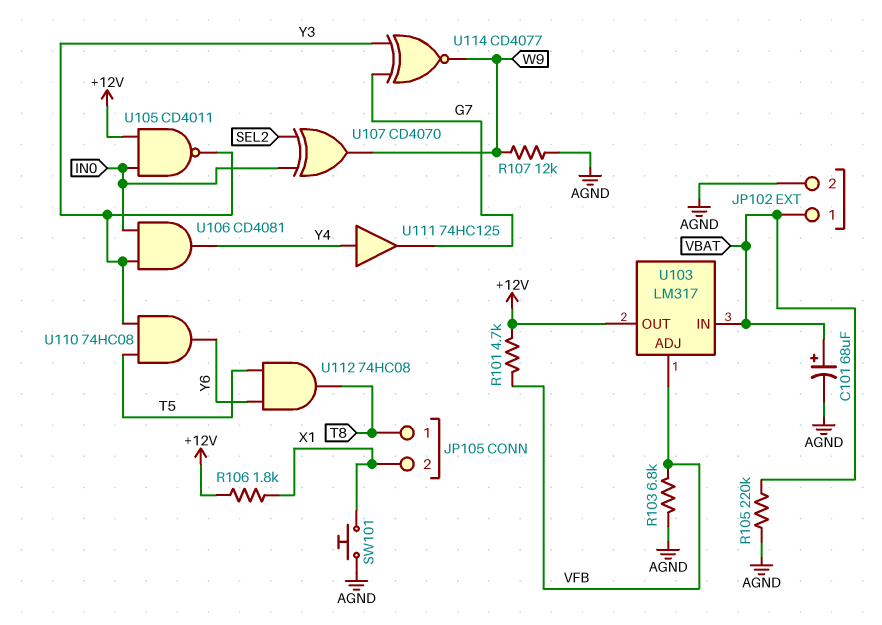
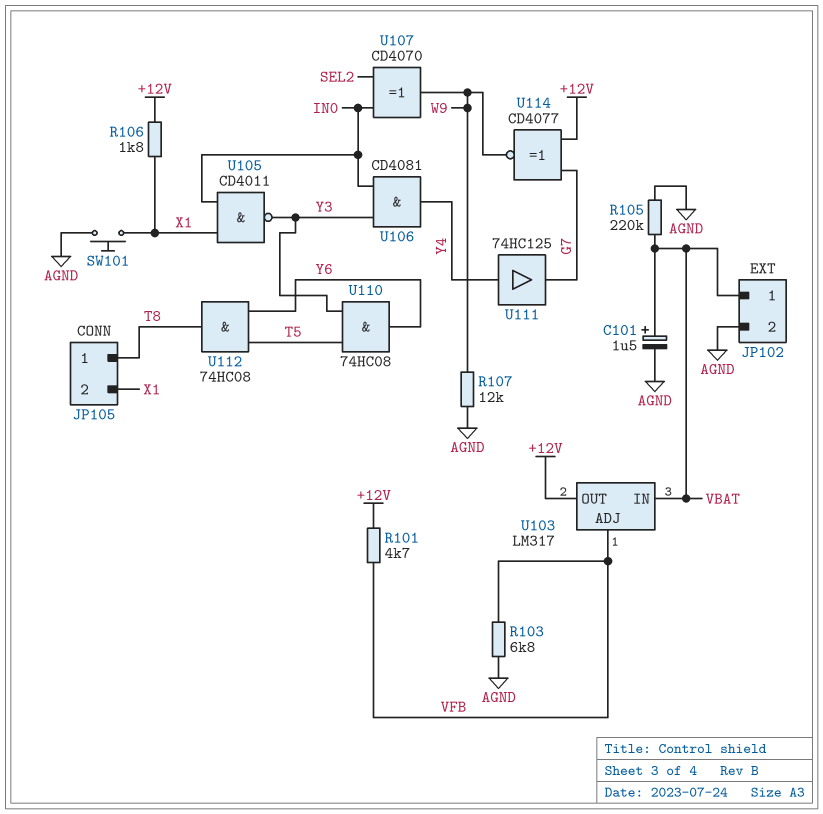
C101: 68uF (plus VBAT, minus AGND) -> 1.5uF (plus VBAT, minus AGND)
U105: NAND CD4011 (in +12V, in IN0, out Y3) -> NAND CD4011 (in IN0, in X1, out Y3)
U114: XNOR CD4077 (in G7, in Y3, out W9) -> XNOR CD4077 (in +12V, in G7, out W9)

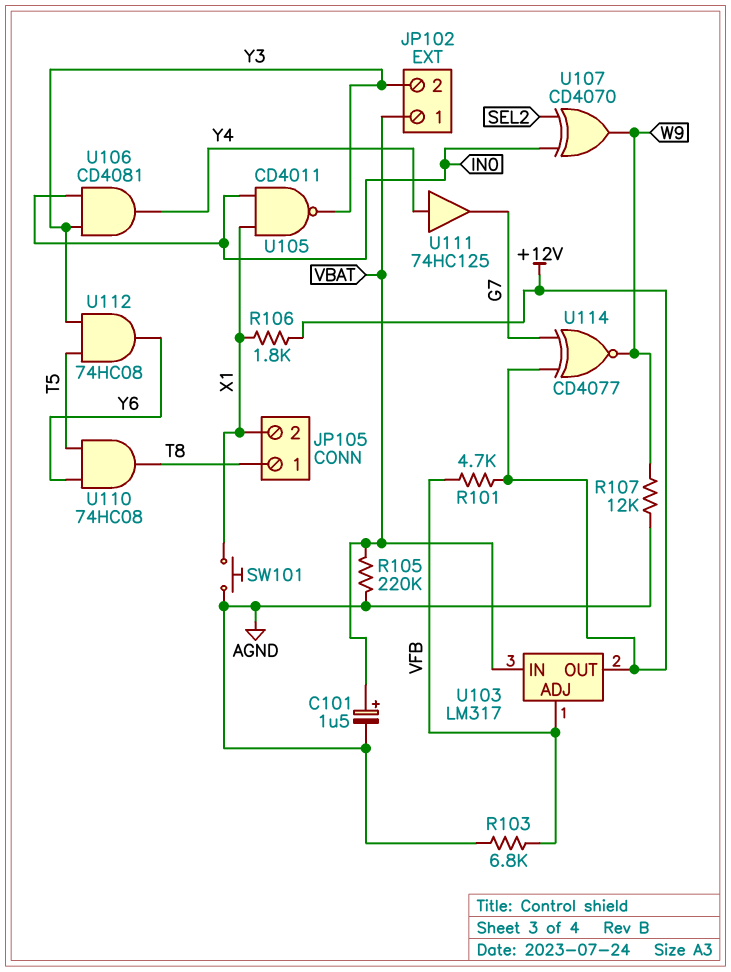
JP102 pin 2: AGND -> Y3
U110: AND 74HC08 (in T5, in Y3, out Y6) -> AND 74HC08 (in T5, in Y6, out T8)
U112: AND 74HC08 (in T5, in Y6, out T8) -> AND 74HC08 (in T5, in Y3, out Y6)

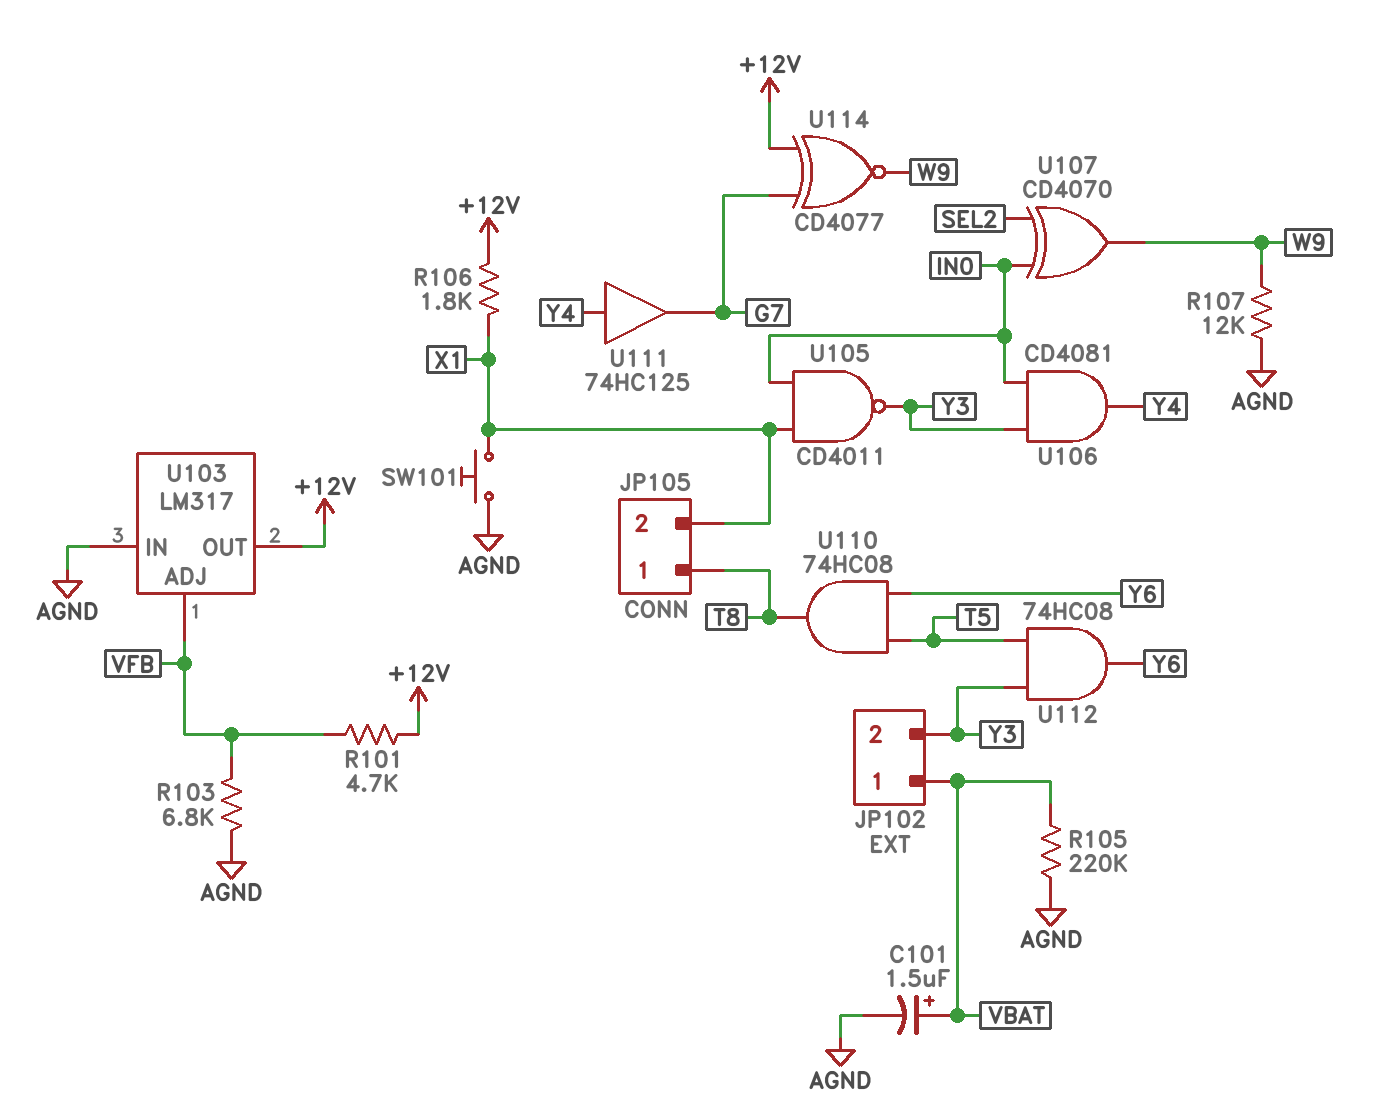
U103 pin IN: VBAT -> AGND

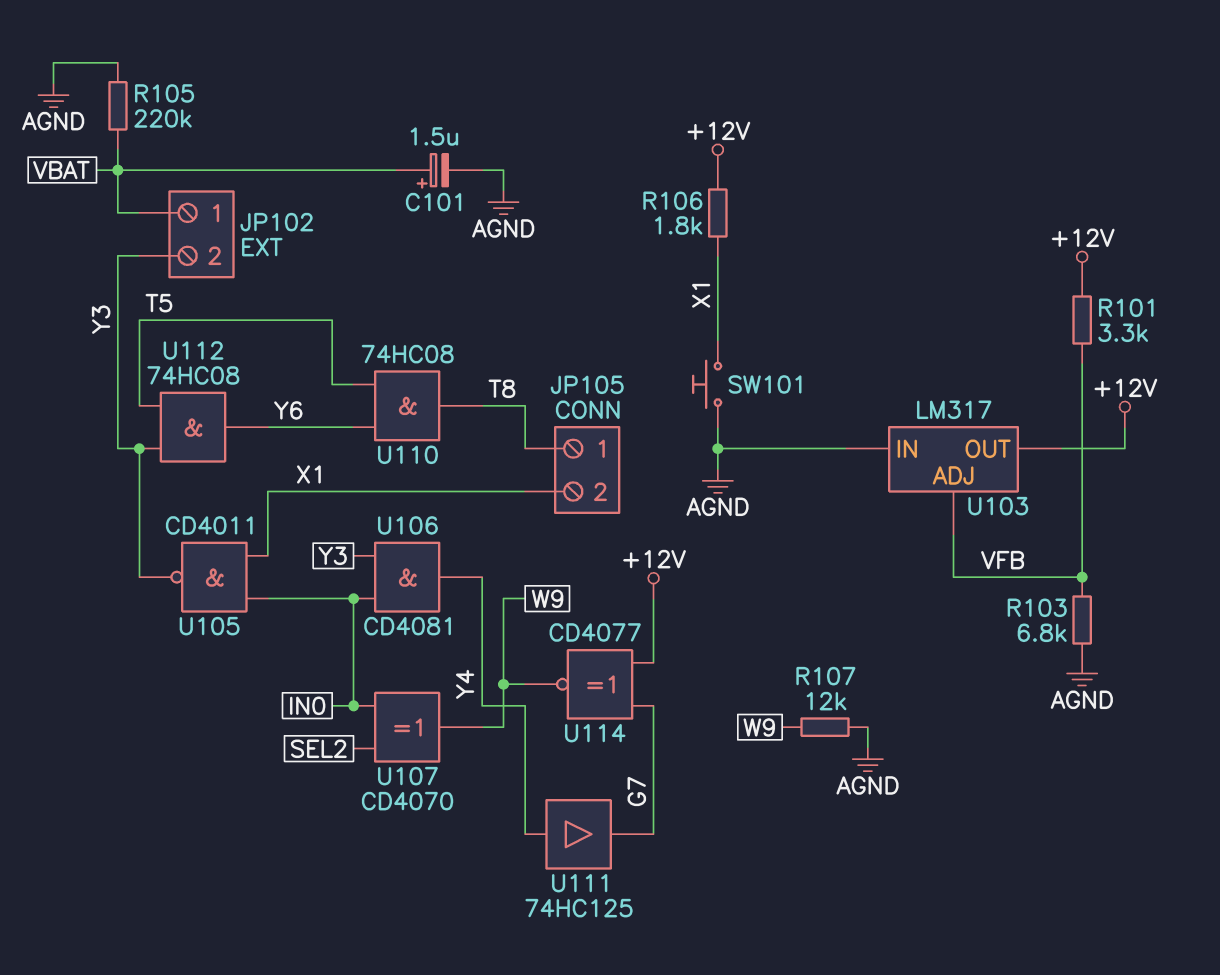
R101: 4.7k (+12V, VFB) -> 3.3k (+12V, VFB)

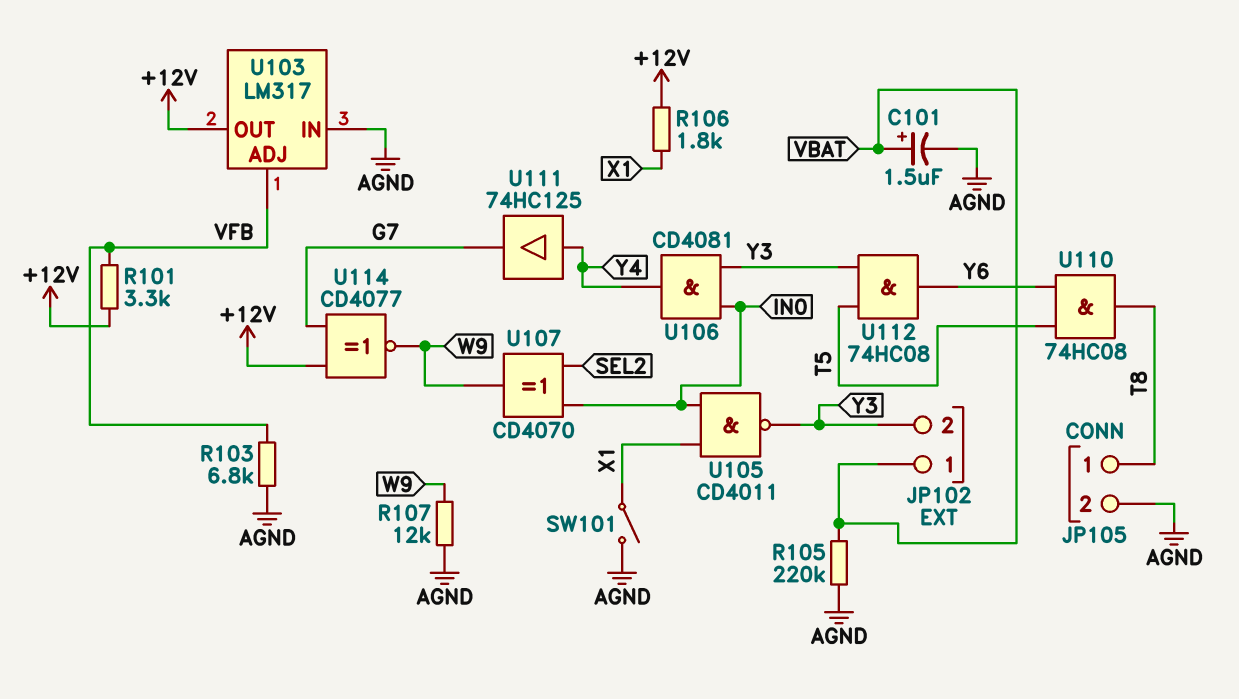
JP105 pin 2: X1 -> AGND
SW101: button (AGND, X1) -> switch (AGND, X1)

